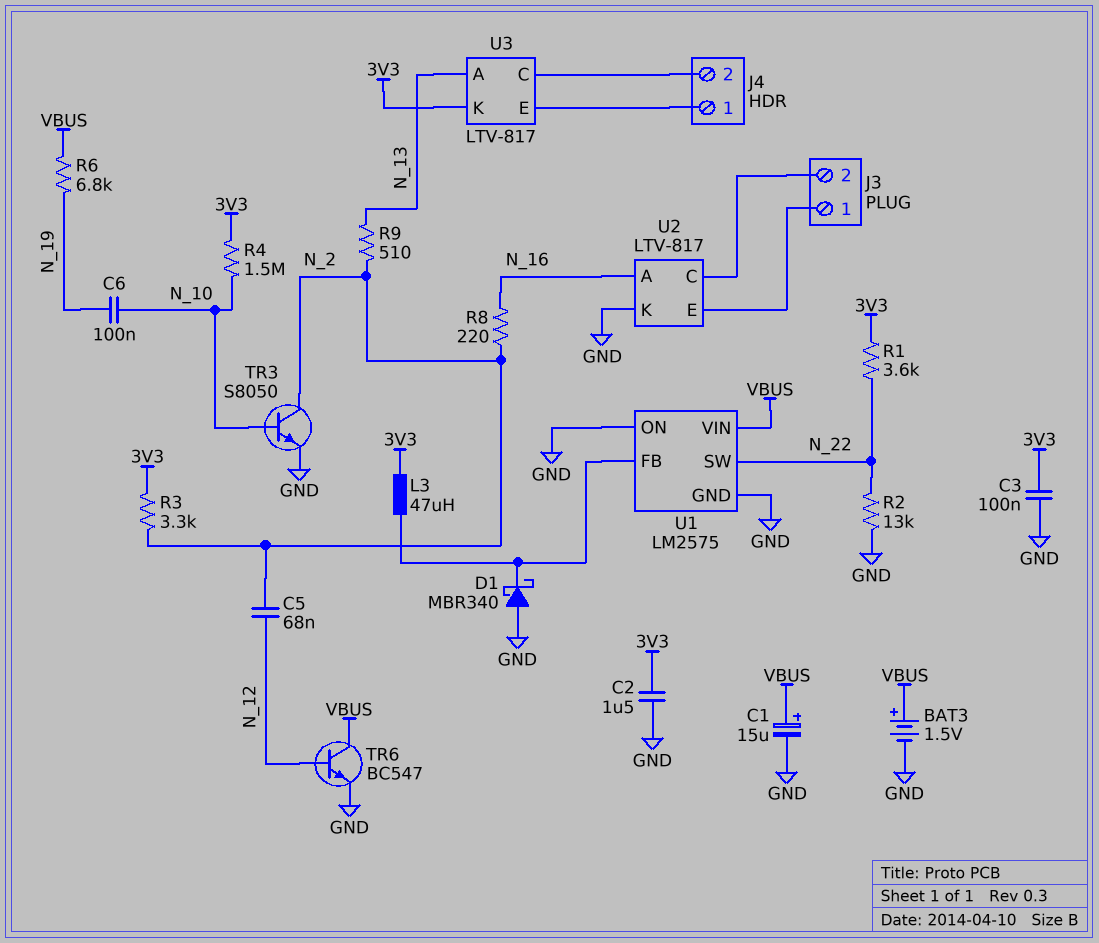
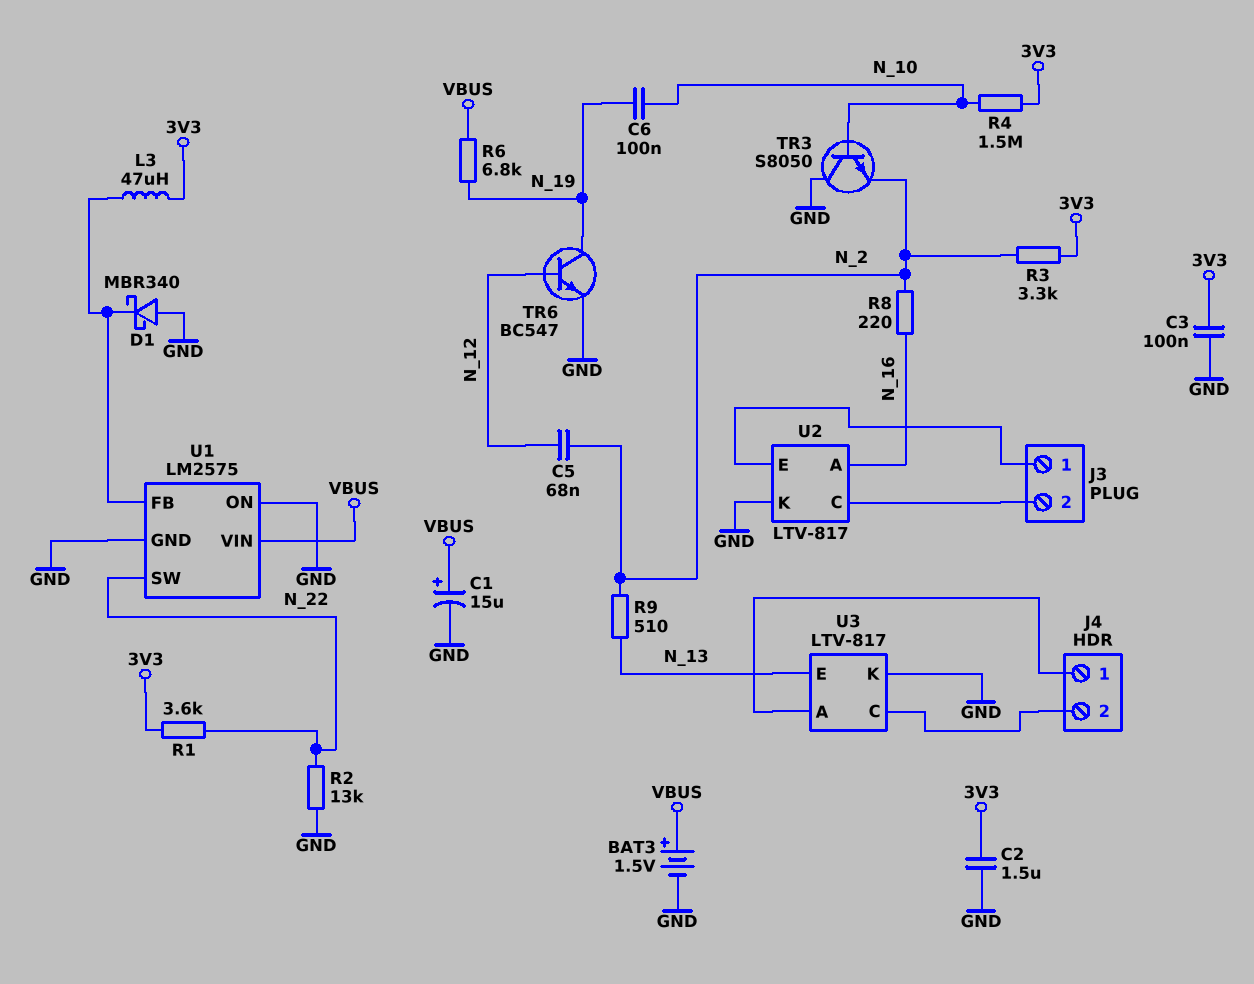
TR3: NPN S8050 (B N_10, C N_2, E GND) -> NPN S8050 (B N_10, C GND, E N_2)
TR6: NPN BC547 (B N_12, C VBUS, E GND) -> NPN BC547 (B N_12, C N_19, E GND)
U3 pin A: N_13 -> J4/1
U3 pin E: J4/1 -> N_13
U3 pin K: 3V3 -> GND

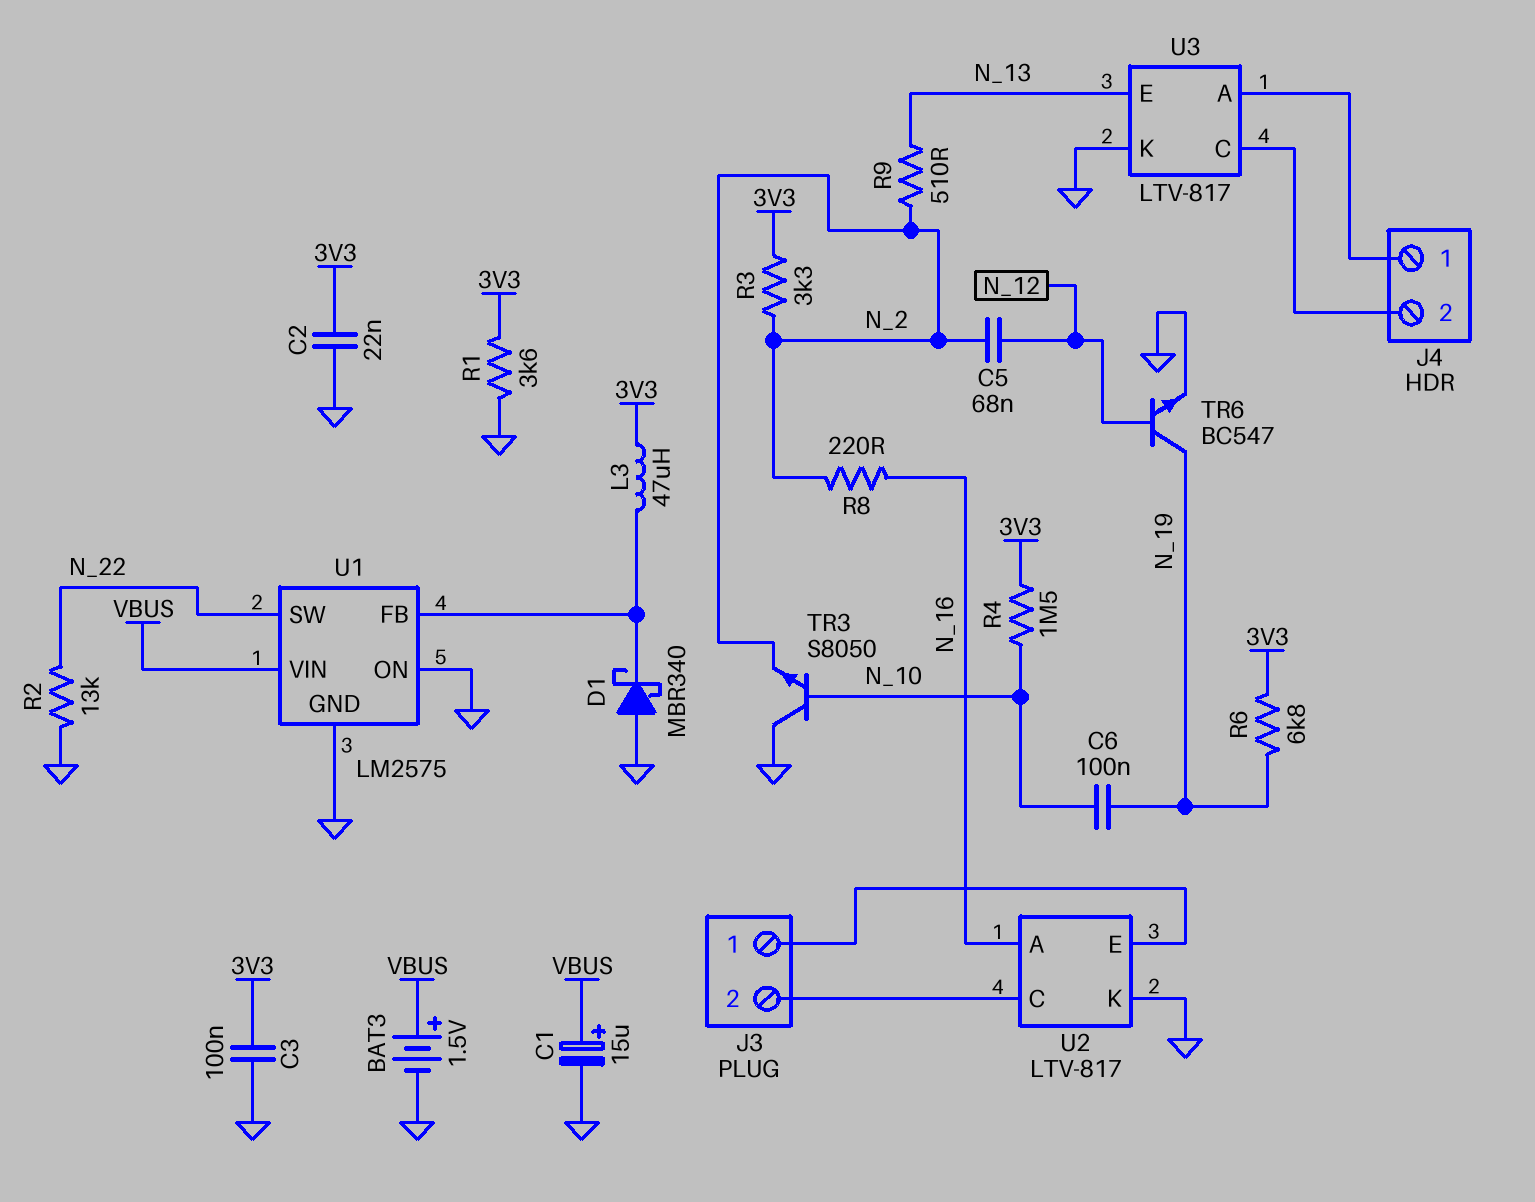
C2: 1.5uF (3V3, GND) -> 22nF (3V3, GND)
R1: 3.6k (3V3, N_22) -> 3.6k (3V3, GND)
R6: 6.8k (N_19, VBUS) -> 6.8k (3V3, N_19)

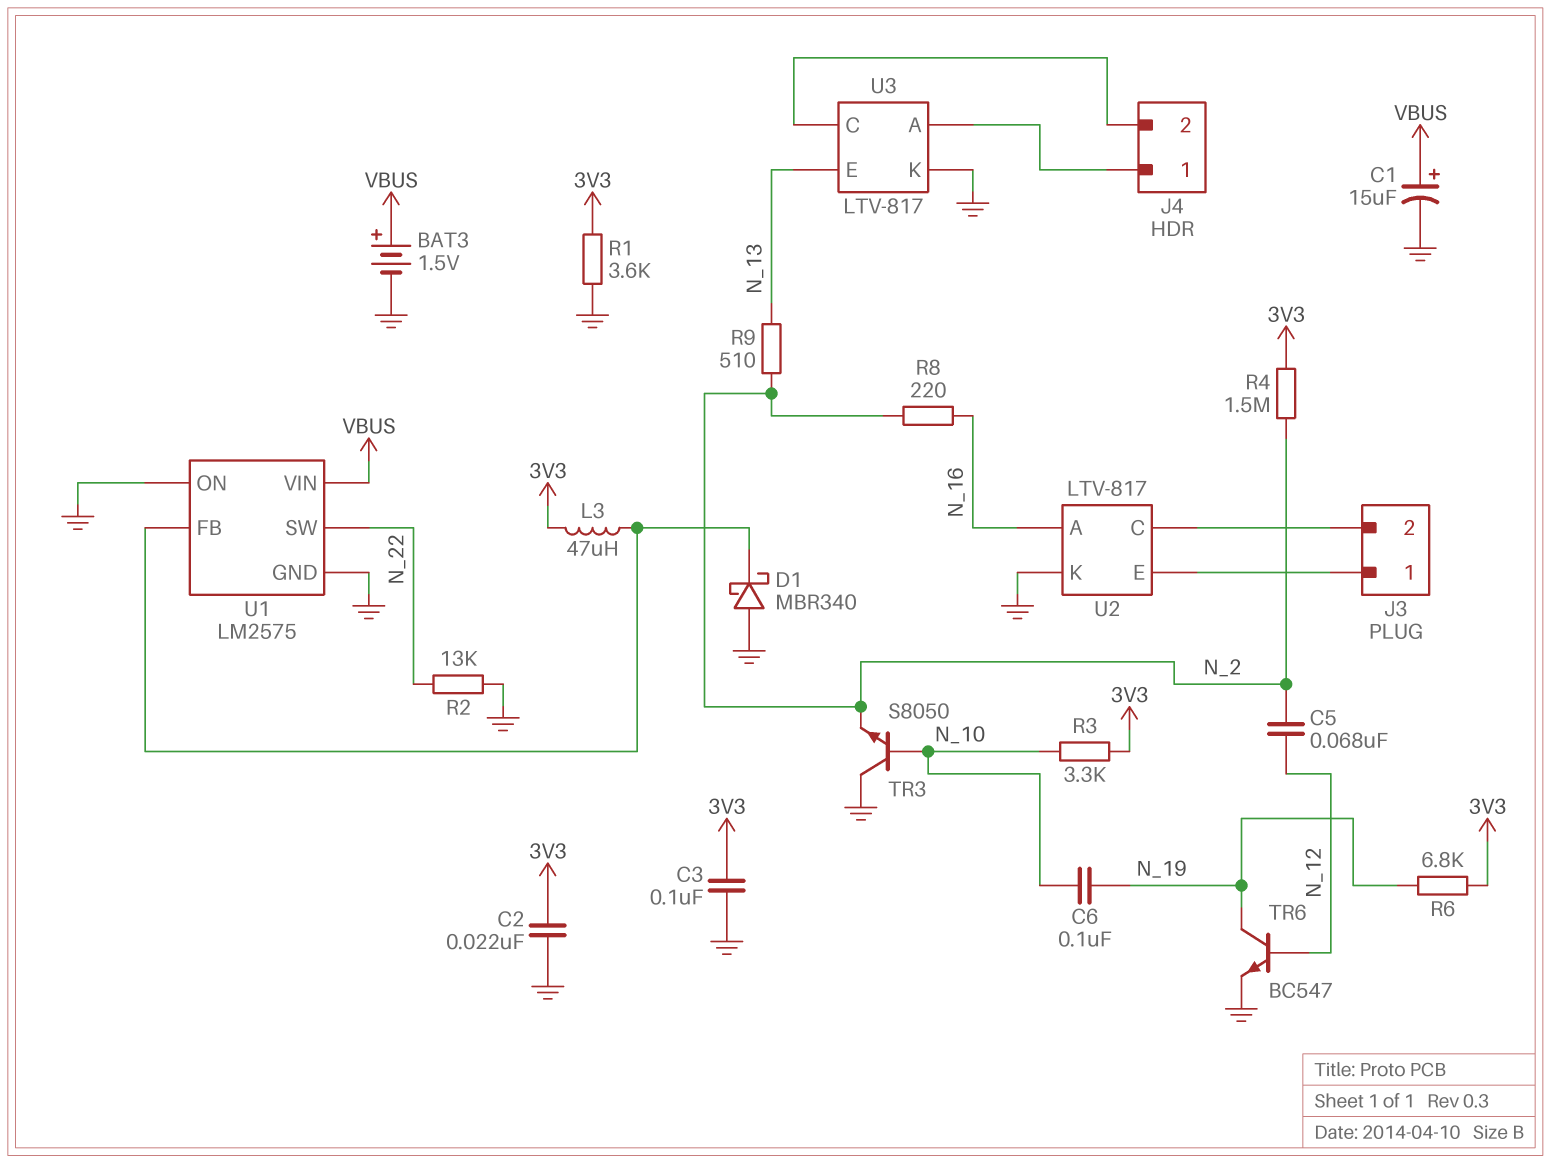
R3: 3.3k (3V3, N_2) -> 3.3k (3V3, N_10)
R4: 1.5M (3V3, N_10) -> 1.5M (3V3, N_2)

